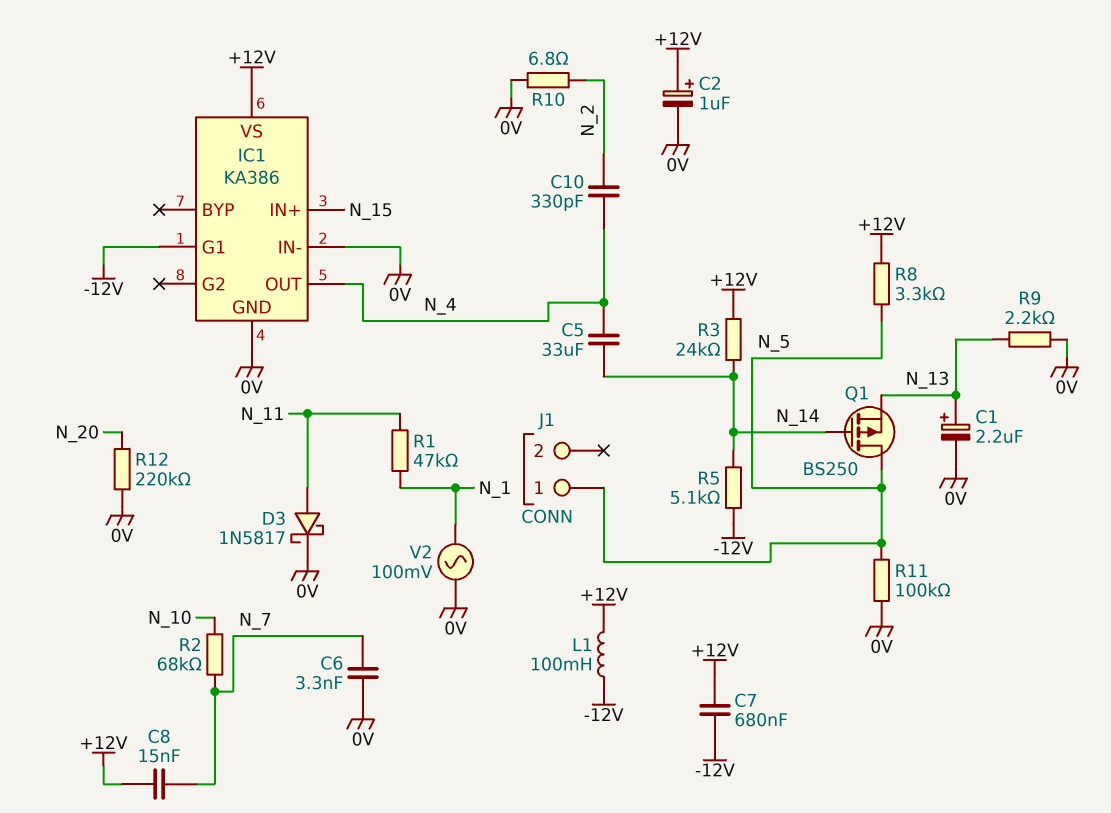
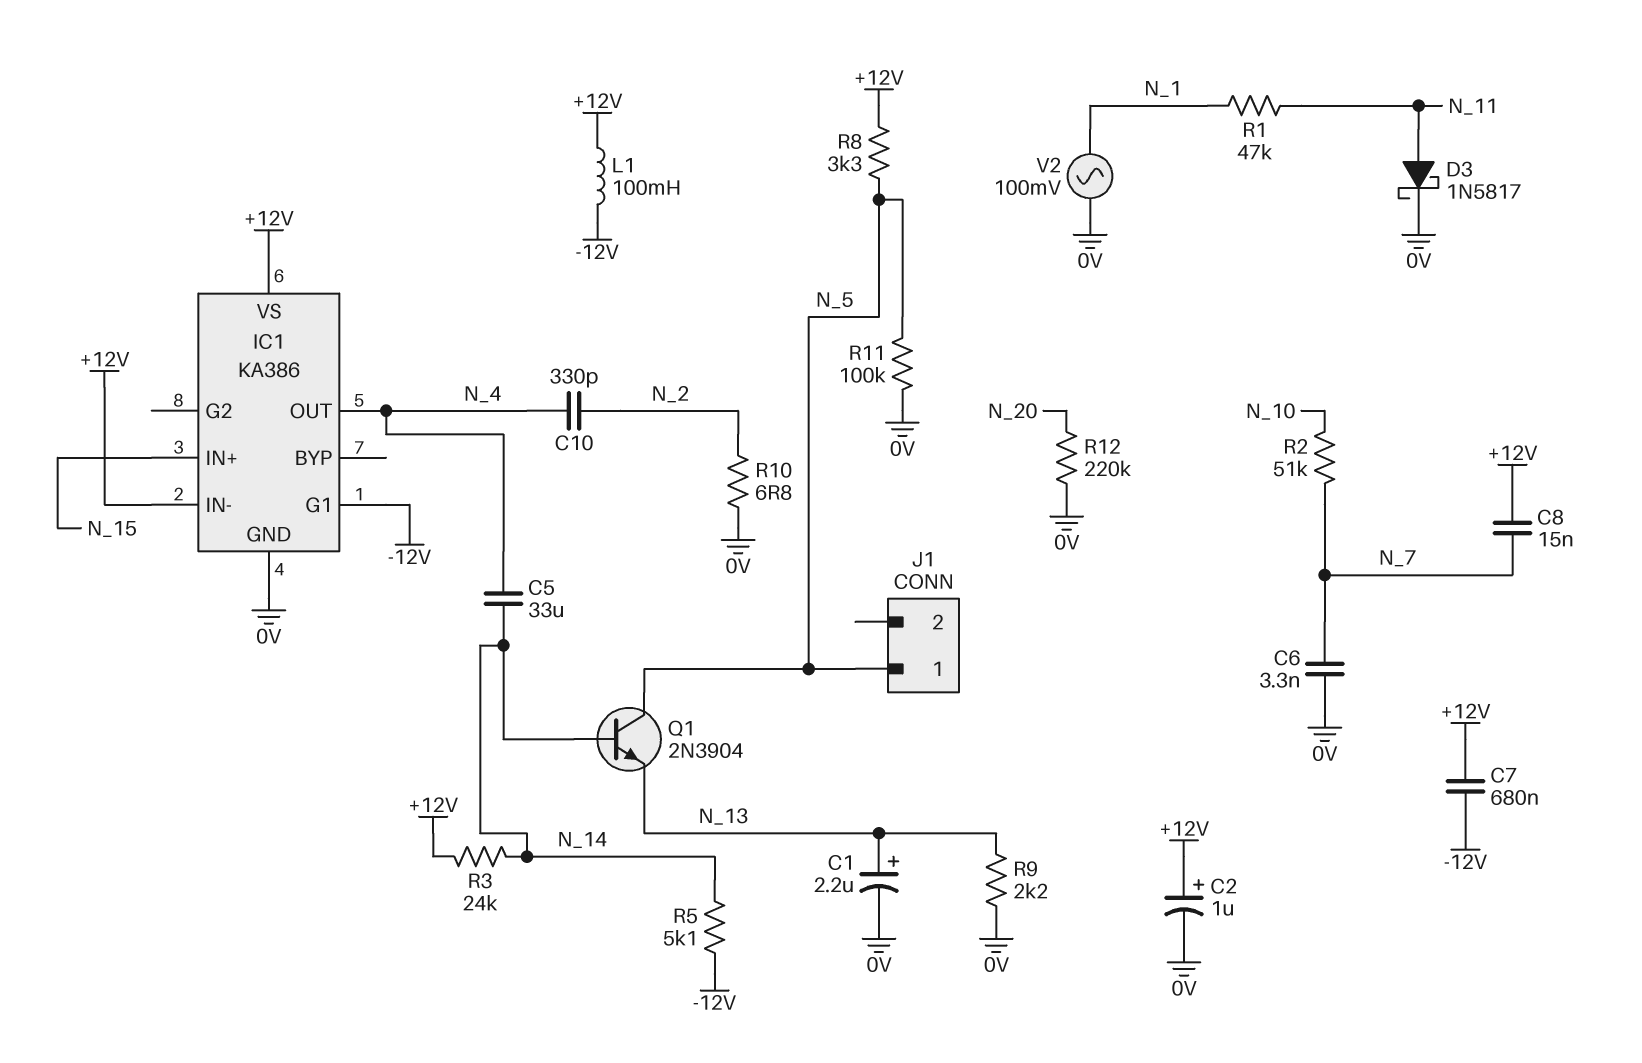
IC1 pin IN-: 0V -> +12V
Q1: PMOS BS250 (G N_14, D N_5, S N_13) -> NPN 2N3904 (B N_14, C N_5, E N_13)
R2: 68k (N_7, N_10) -> 51k (N_7, N_10)

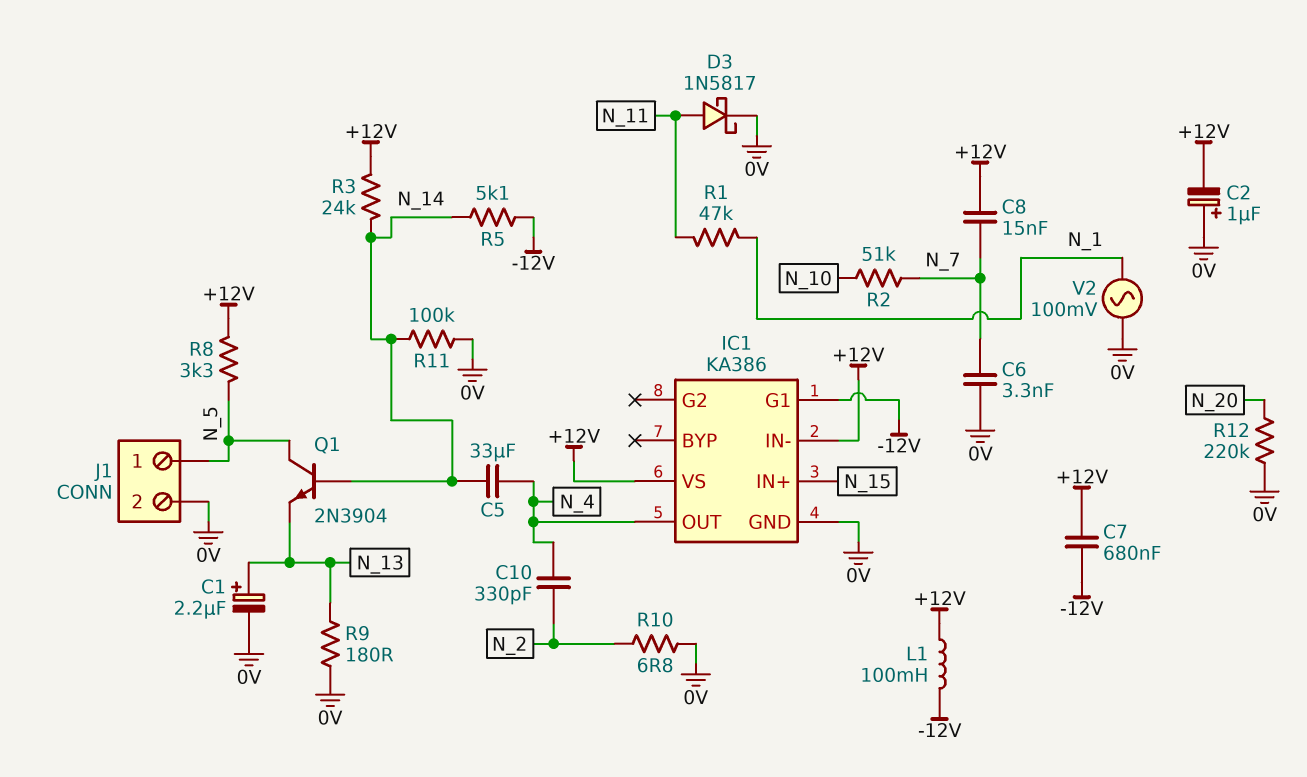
C2: 1uF (plus +12V, minus 0V) -> 1uF (plus 0V, minus +12V)
J1 pin 2: none -> 0V
R9: 2.2k (0V, N_13) -> 180 (0V, N_13)
R11: 100k (0V, N_5) -> 100k (0V, N_14)

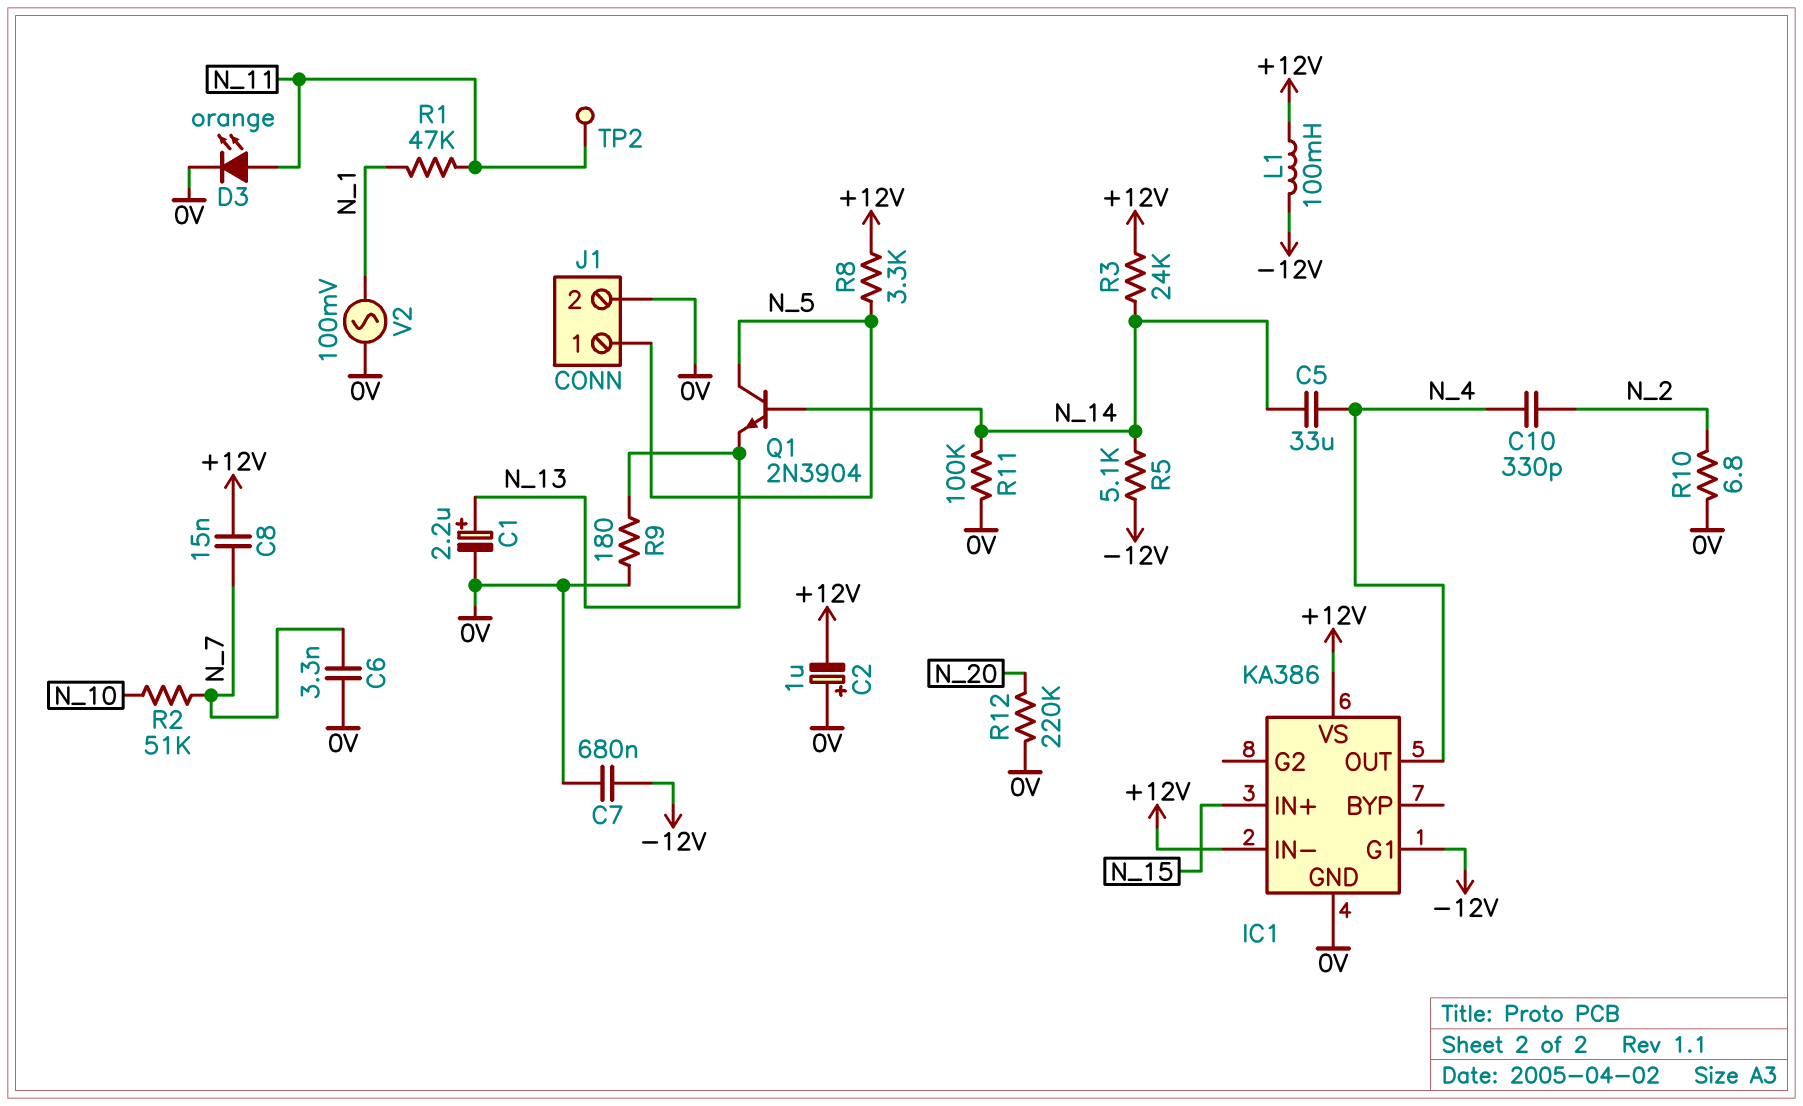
C7: 680nF (+12V, -12V) -> 680nF (-12V, 0V)
D3: schottky 1N5817 (A N_11, K 0V) -> LED orange (A N_11, K 0V)
TP2: none -> test point (N_11)

